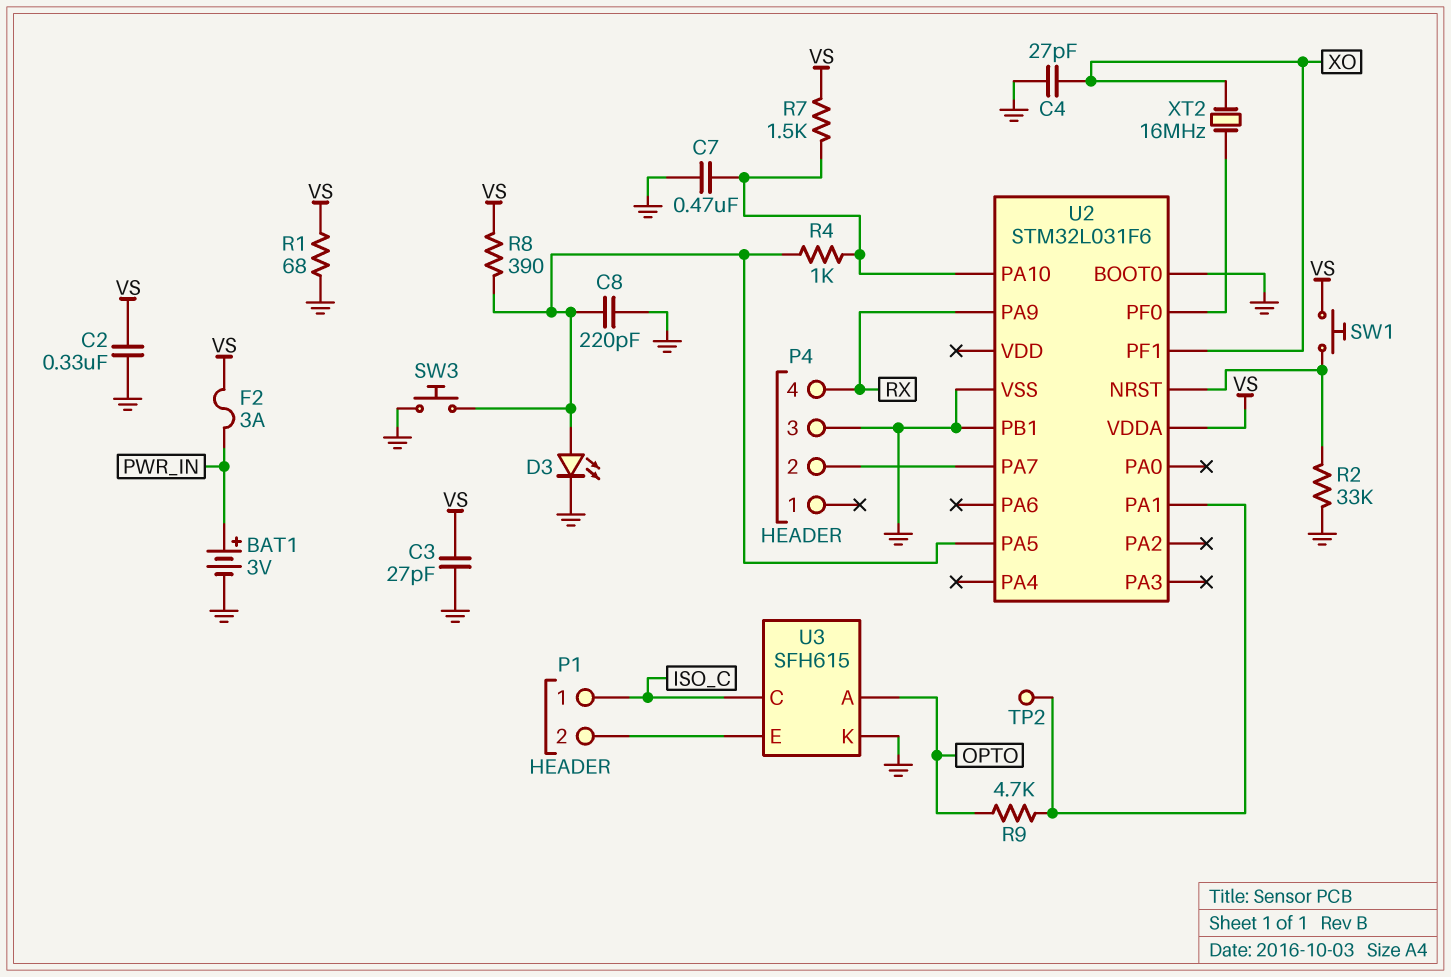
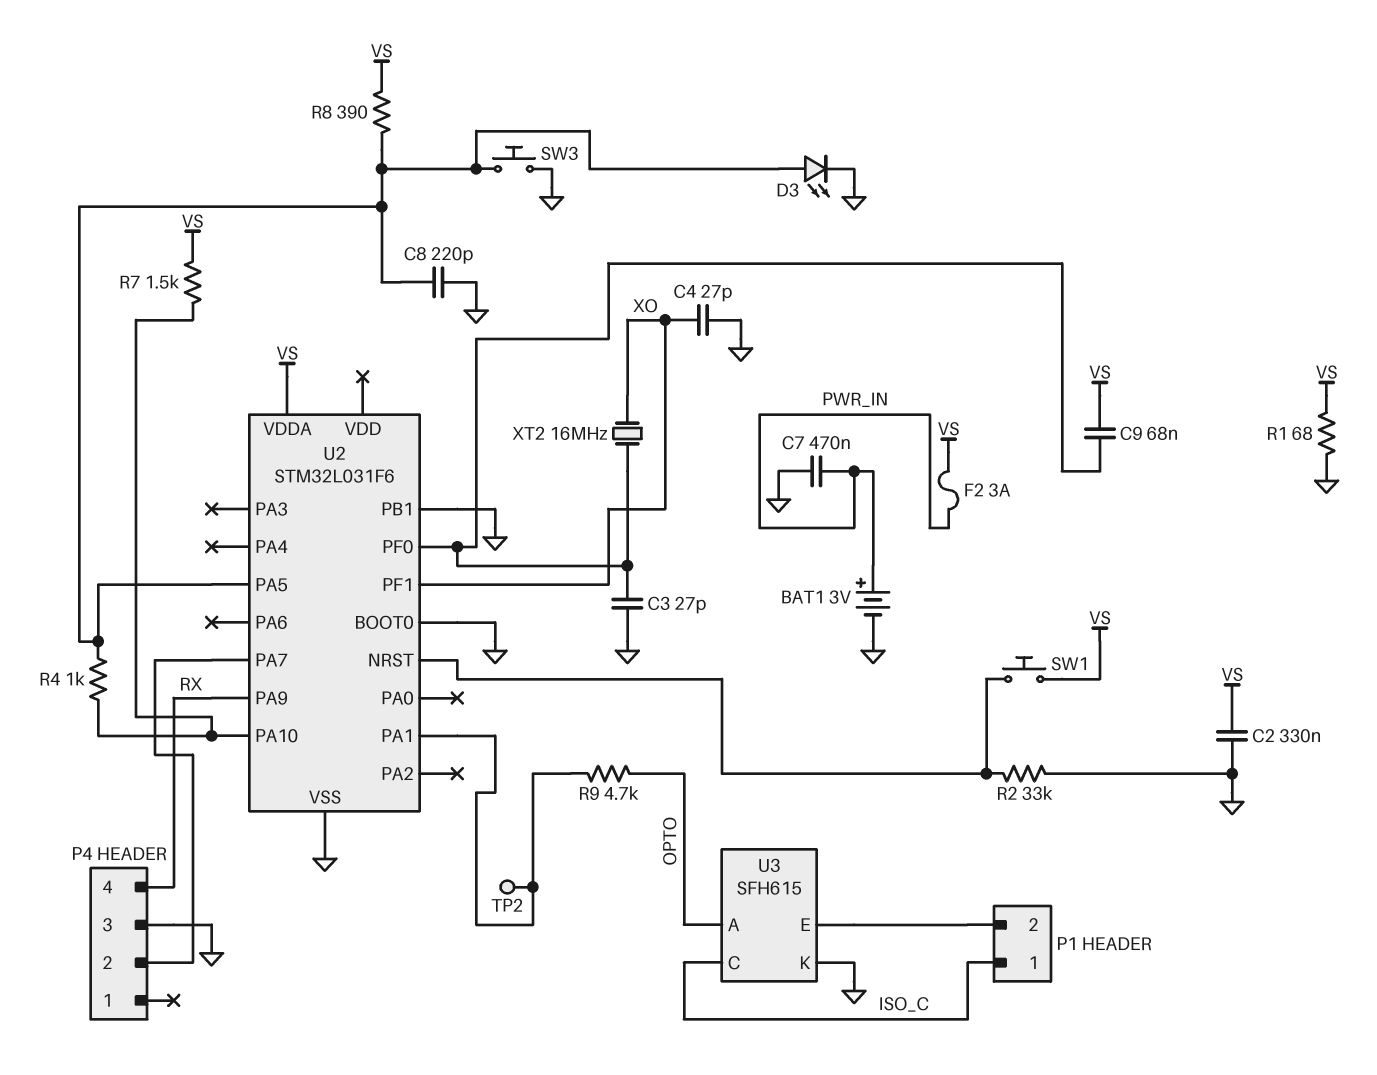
C3: 27pF (GND, VS) -> 27pF (GND, U2/PF0)
C7: 470nF (GND, U2/PA10) -> 470nF (GND, PWR_IN)
C9: none -> 68nF (U2/PF0, VS)

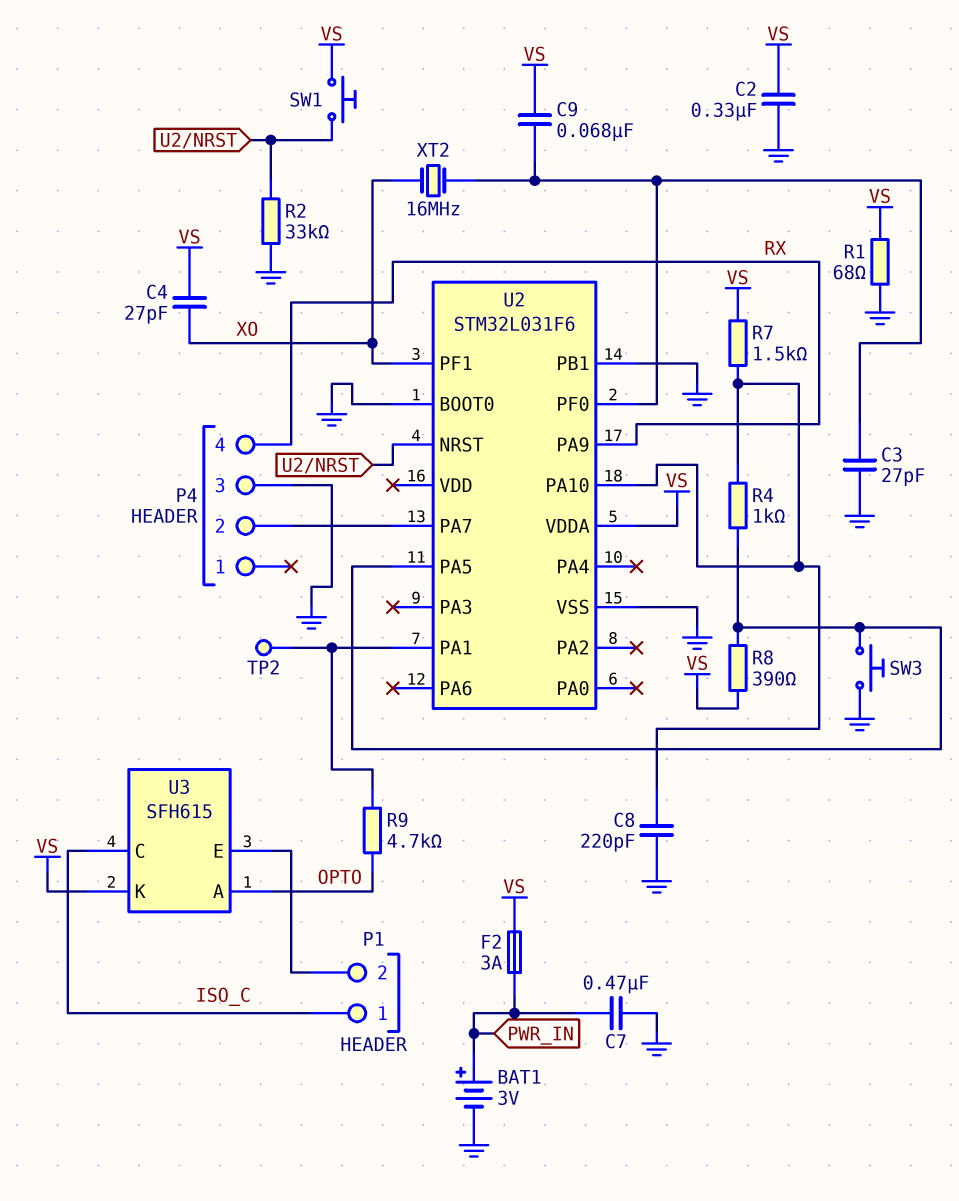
C4: 27pF (GND, XO) -> 27pF (VS, XO)
C8: 220pF (GND, U2/PA5) -> 220pF (GND, U2/PA10)
D3: LED (A U2/PA5, K GND) -> none
U3 pin K: GND -> VS

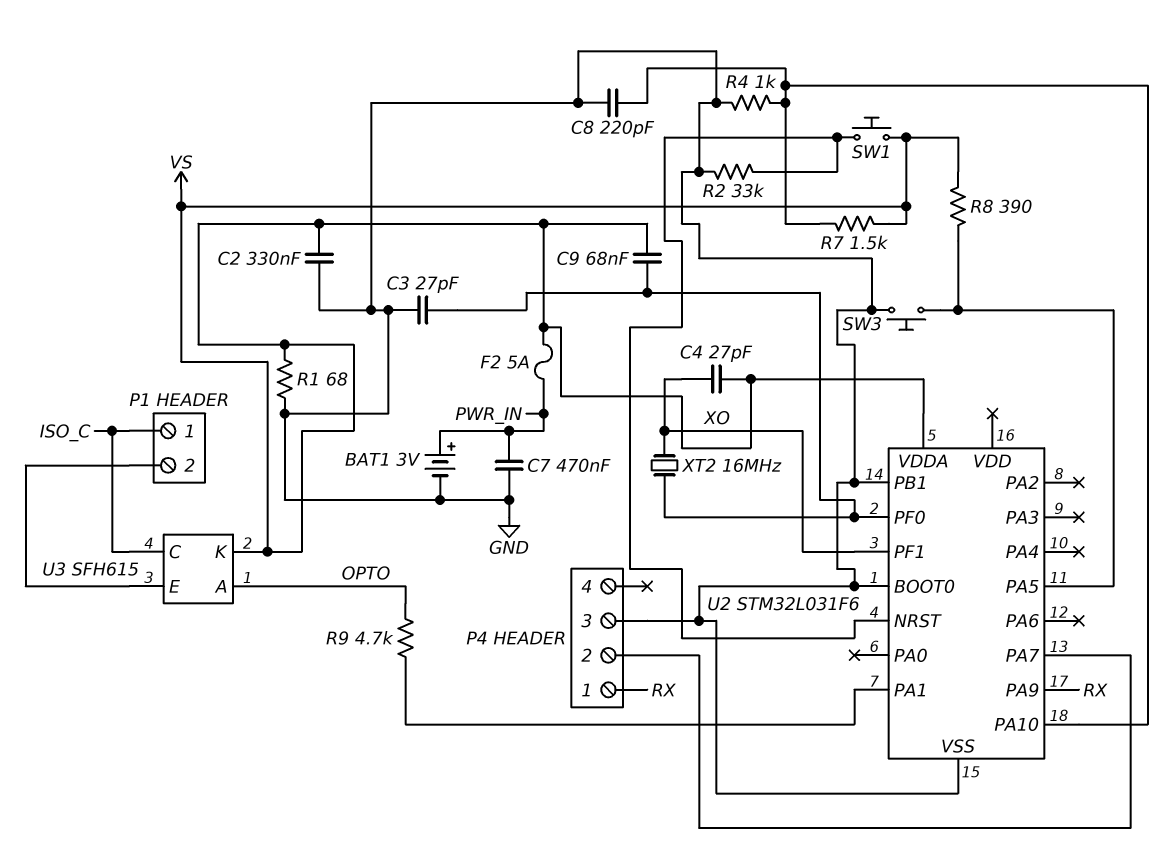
F2: 3A (PWR_IN, VS) -> 5A (PWR_IN, VS)
P4 pin 1: none -> RX
P4 pin 4: RX -> none
R4: 1k (U2/PA5, U2/PA10) -> 1k (GND, U2/PA10)
TP2: test point (U2/PA1) -> none

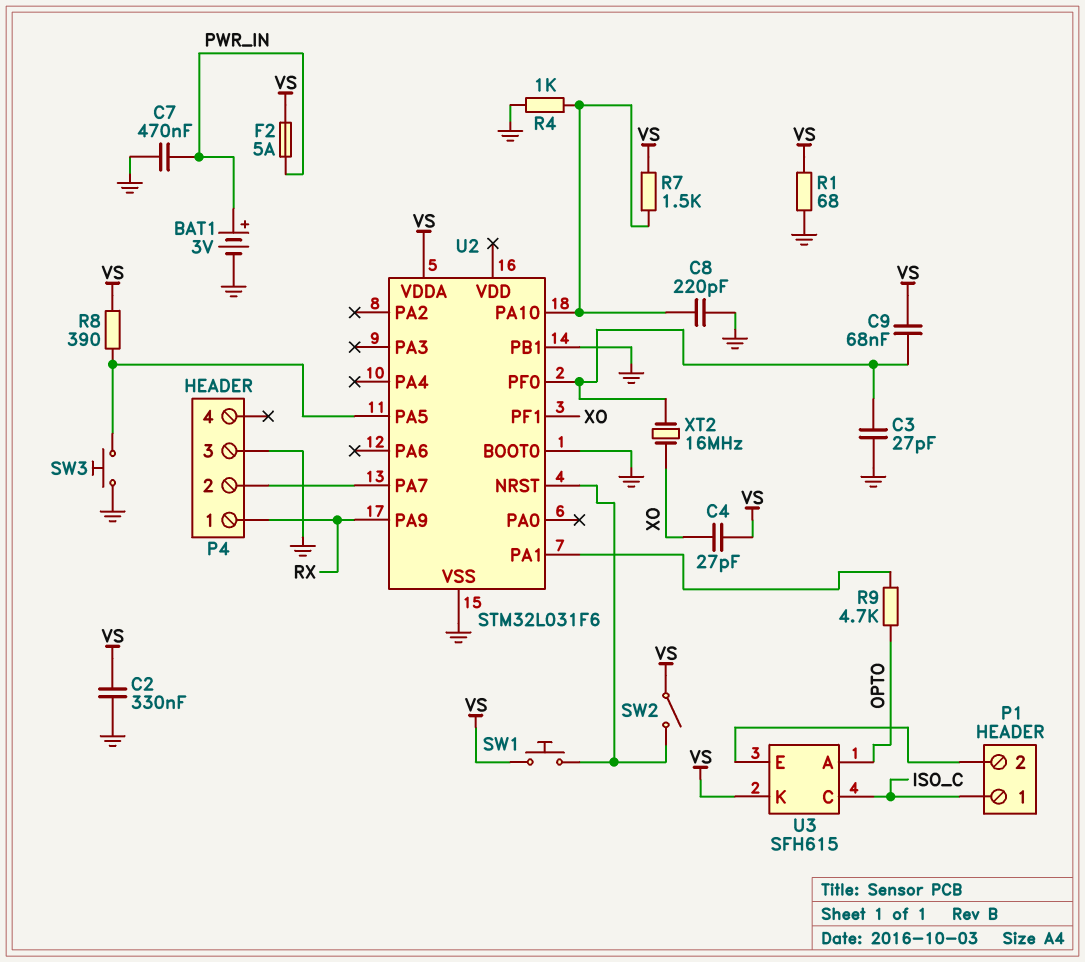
R2: 33k (GND, U2/NRST) -> none
SW2: none -> switch (U2/NRST, VS)

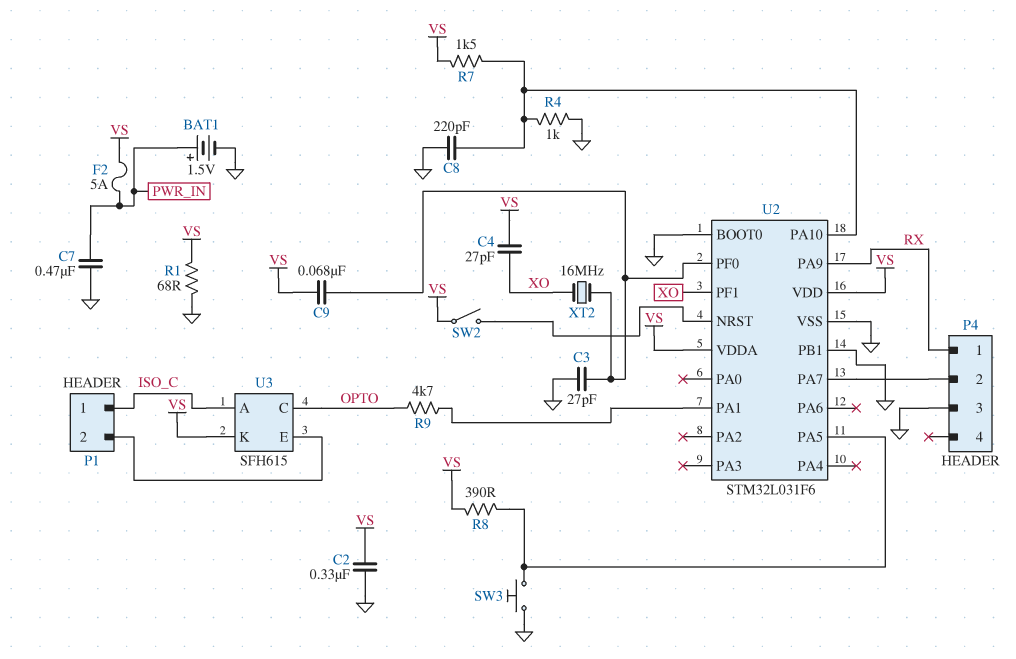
BAT1: 3V (plus PWR_IN, minus GND) -> 1.5V (plus PWR_IN, minus GND)
SW1: button (U2/NRST, VS) -> none
U2 pin VDD: none -> VS
U3 pin A: OPTO -> ISO_C
U3 pin C: ISO_C -> OPTO

